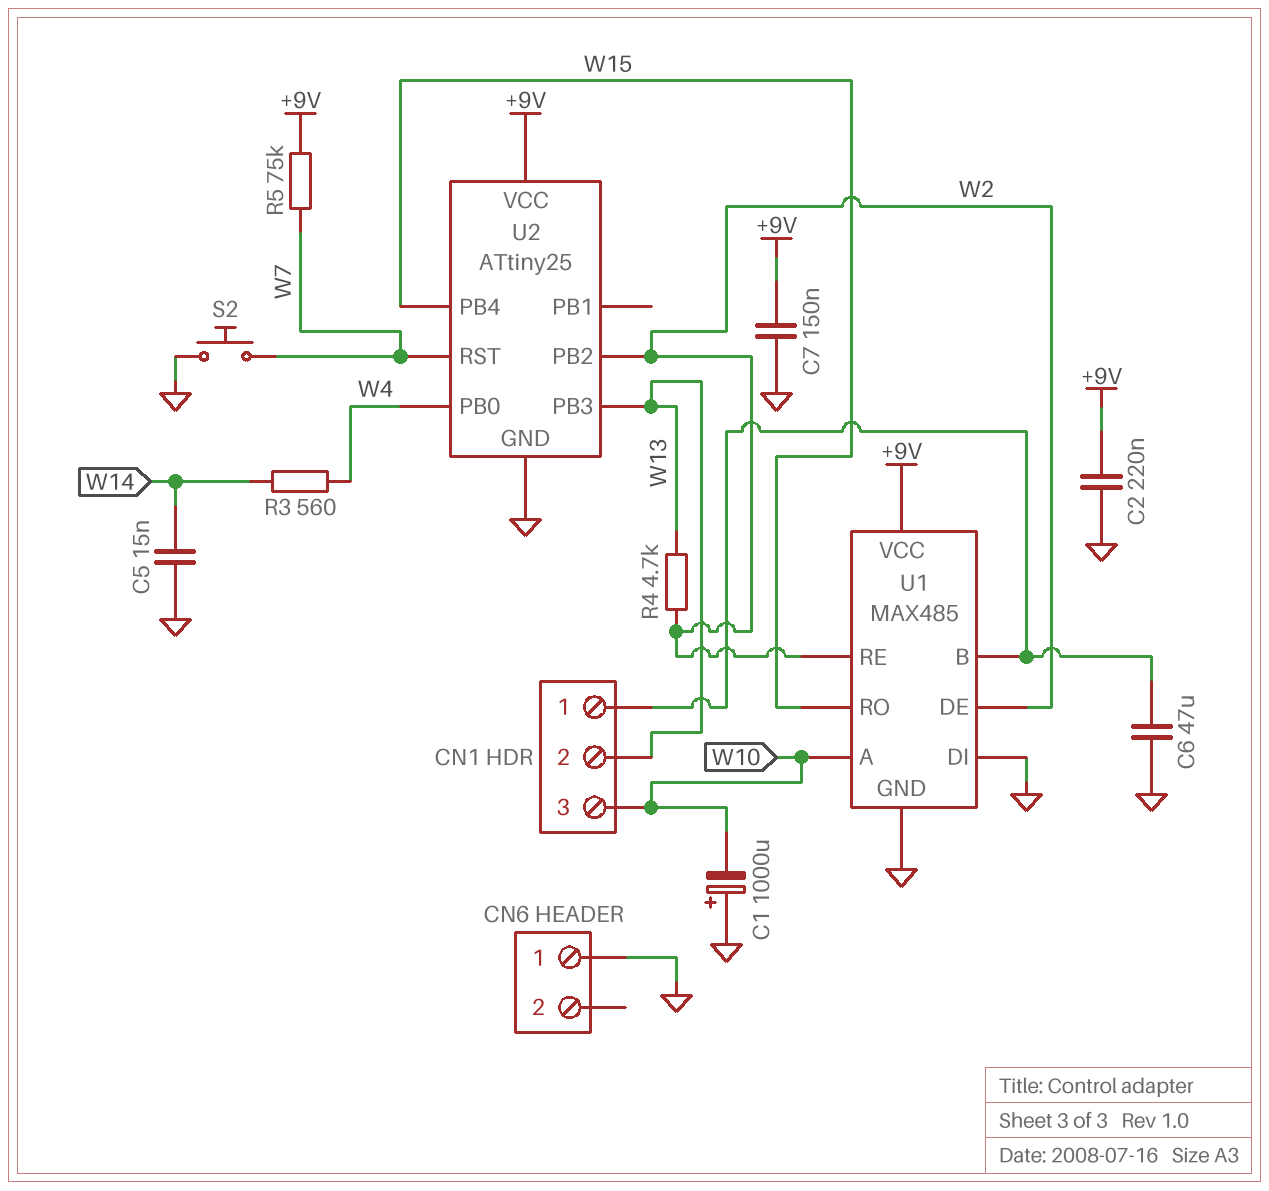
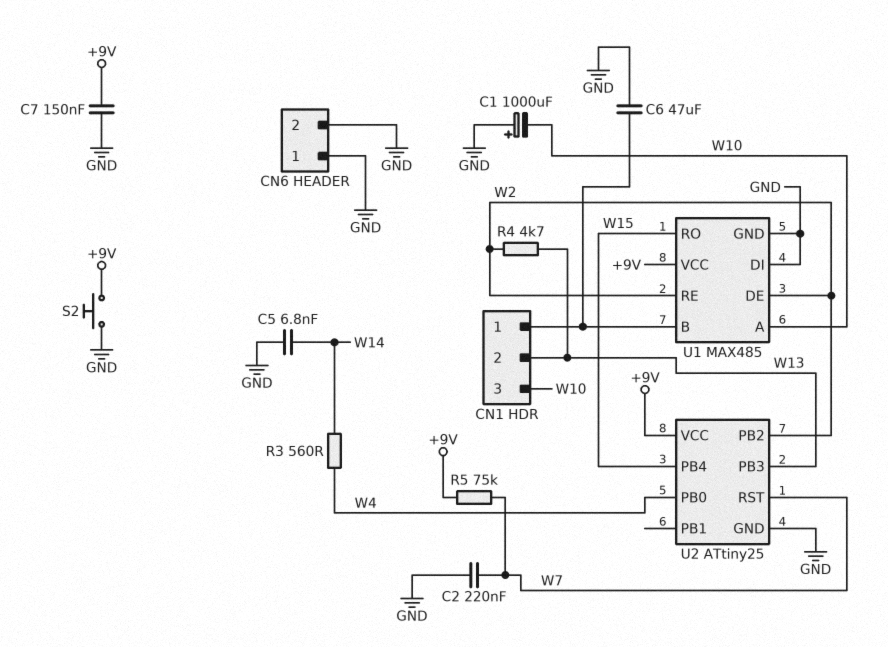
C2: 220nF (+9V, GND) -> 220nF (GND, W7)
C5: 15nF (GND, W14) -> 6.8nF (GND, W14)
CN6 pin 2: none -> GND
S2: button (GND, W7) -> button (+9V, GND)

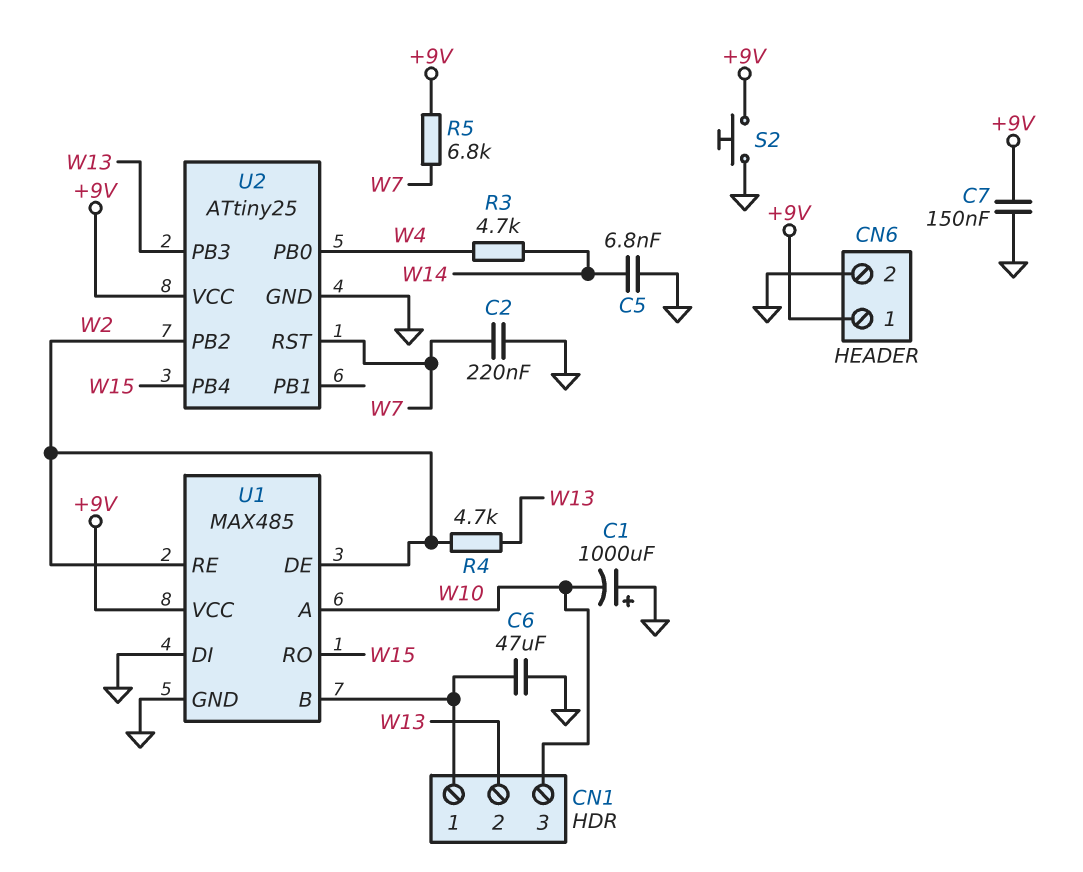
CN6 pin 1: GND -> +9V
R3: 560 (W4, W14) -> 4.7k (W4, W14)
R5: 75k (+9V, W7) -> 6.8k (+9V, W7)

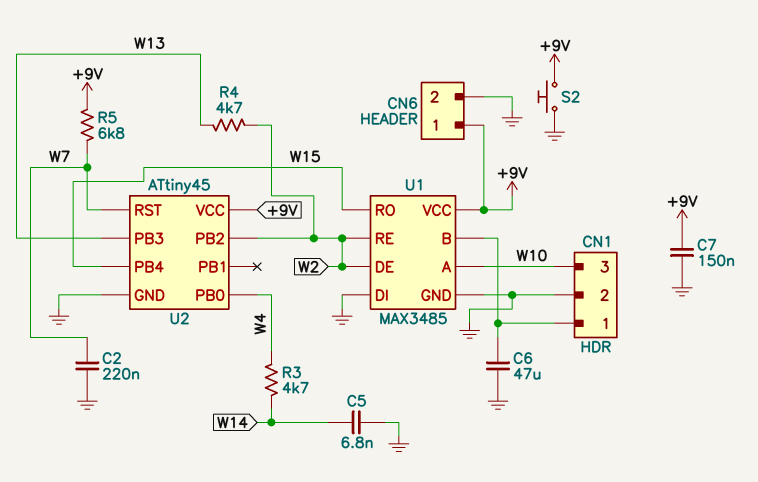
C1: 1000uF (plus GND, minus W10) -> none
CN1 pin 2: W13 -> GND
U1: MAX485 -> MAX3485
U2: ATtiny25 -> ATtiny45

